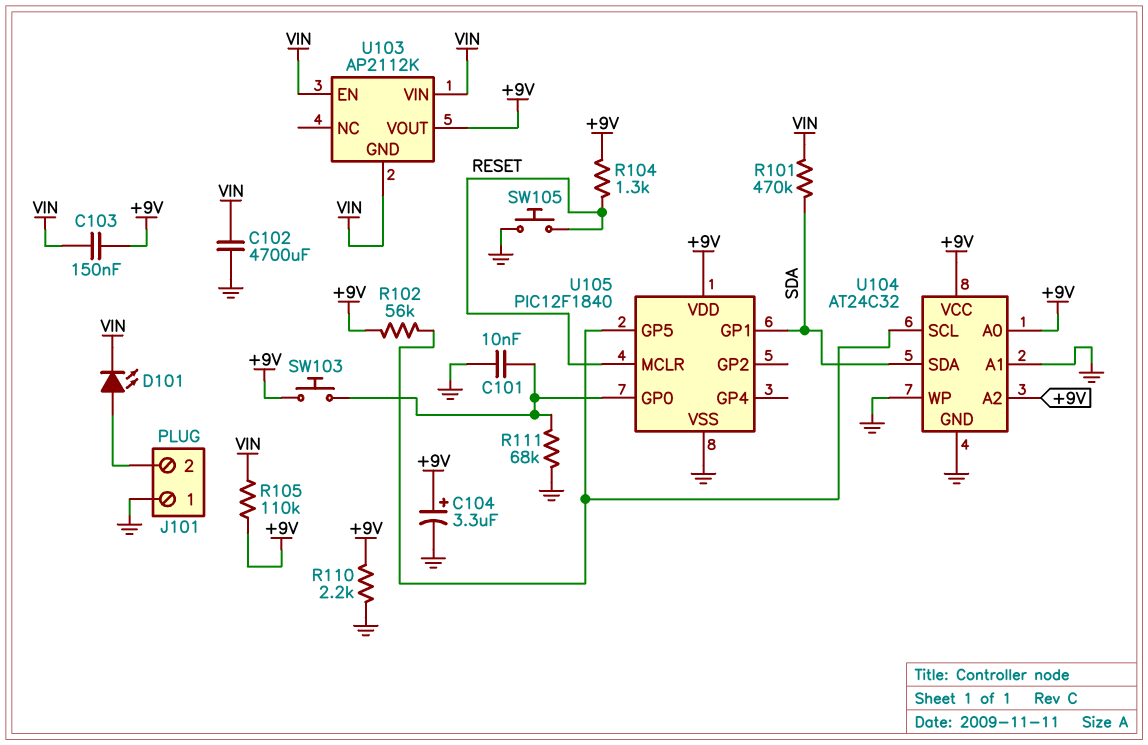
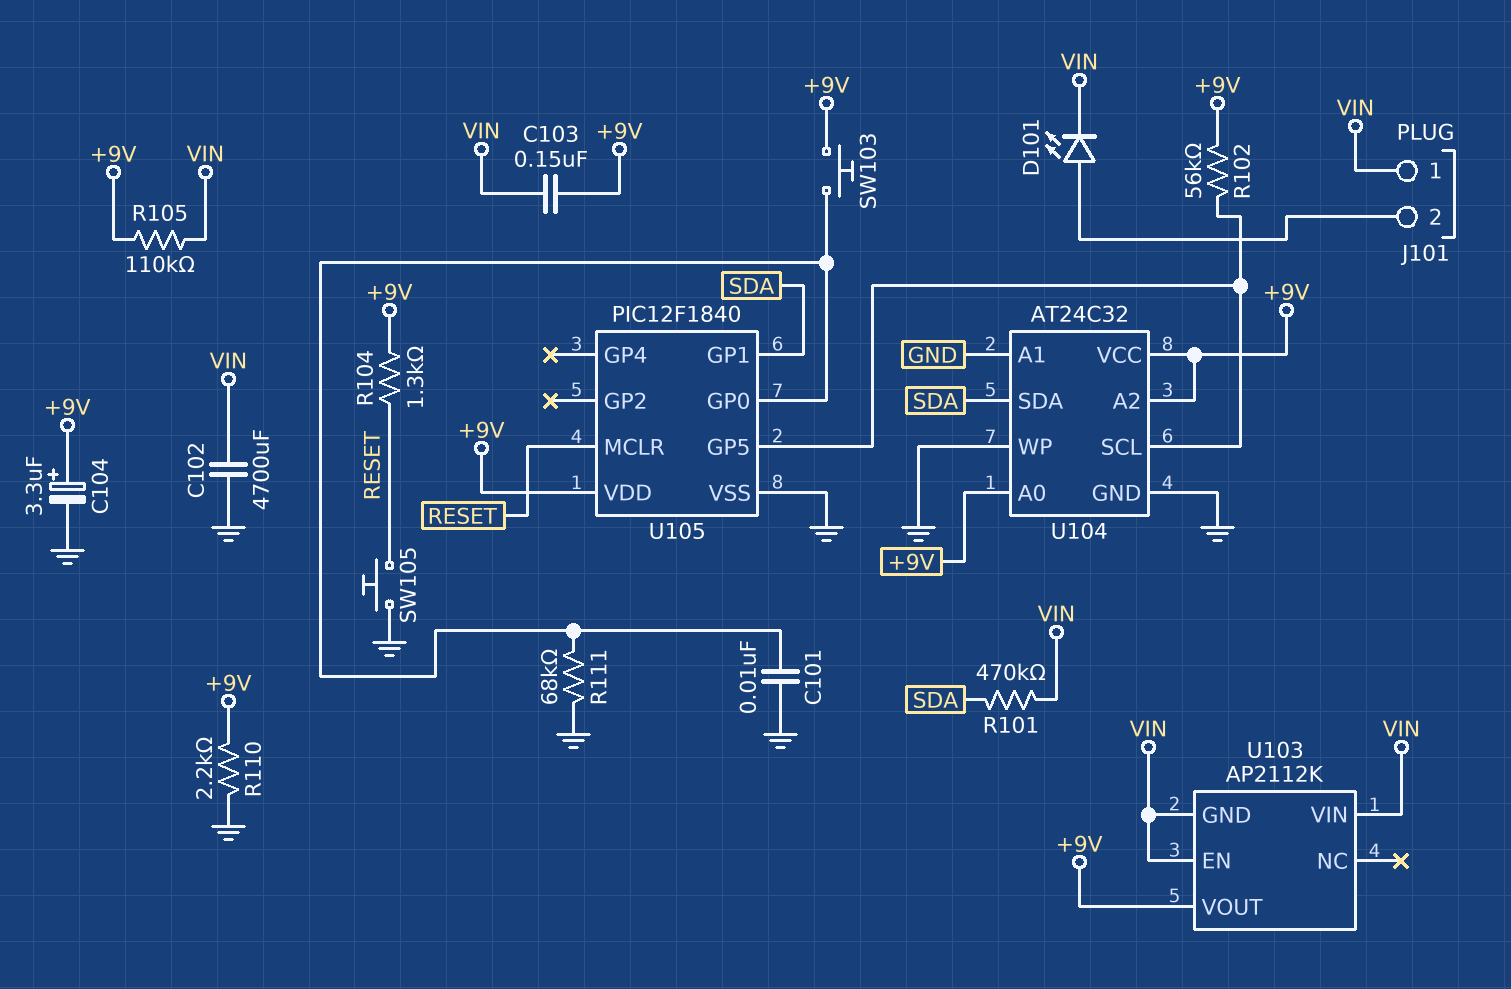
J101 pin 1: GND -> VIN

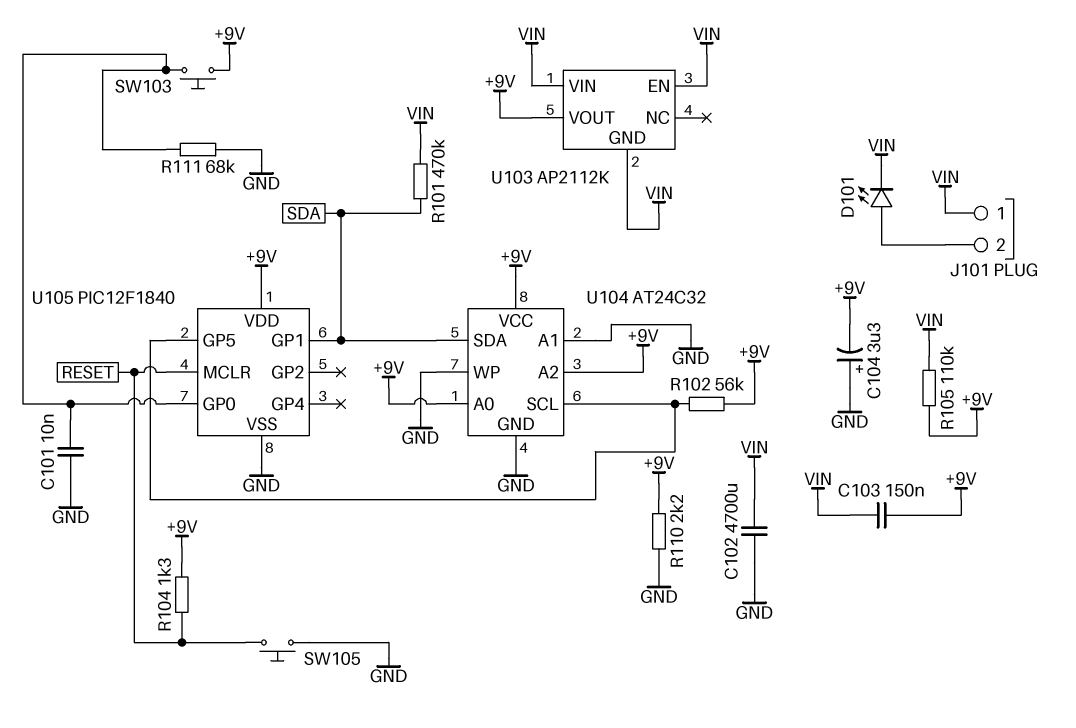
C104: 3.3uF (plus +9V, minus GND) -> 3.3uF (plus GND, minus +9V)

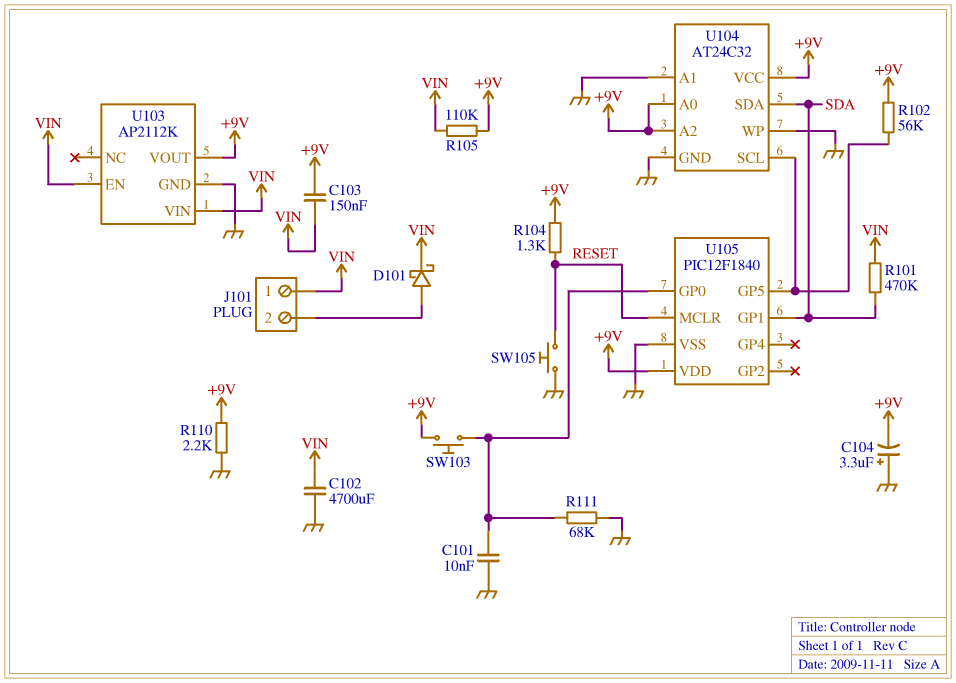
D101: LED (A J101/2, K VIN) -> schottky (A J101/2, K VIN)
U103 pin GND: VIN -> GND

